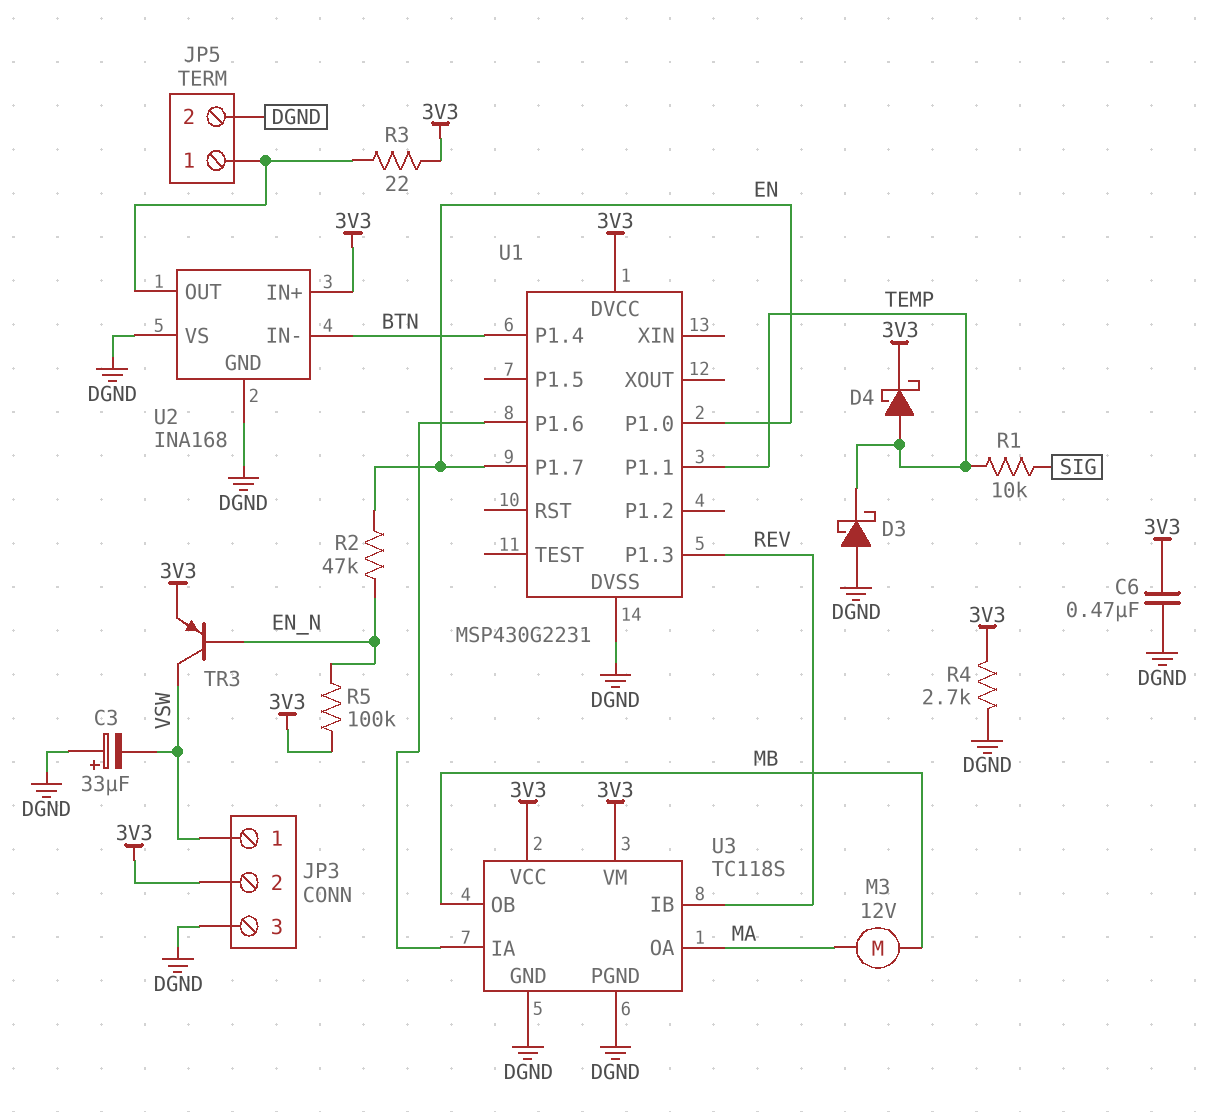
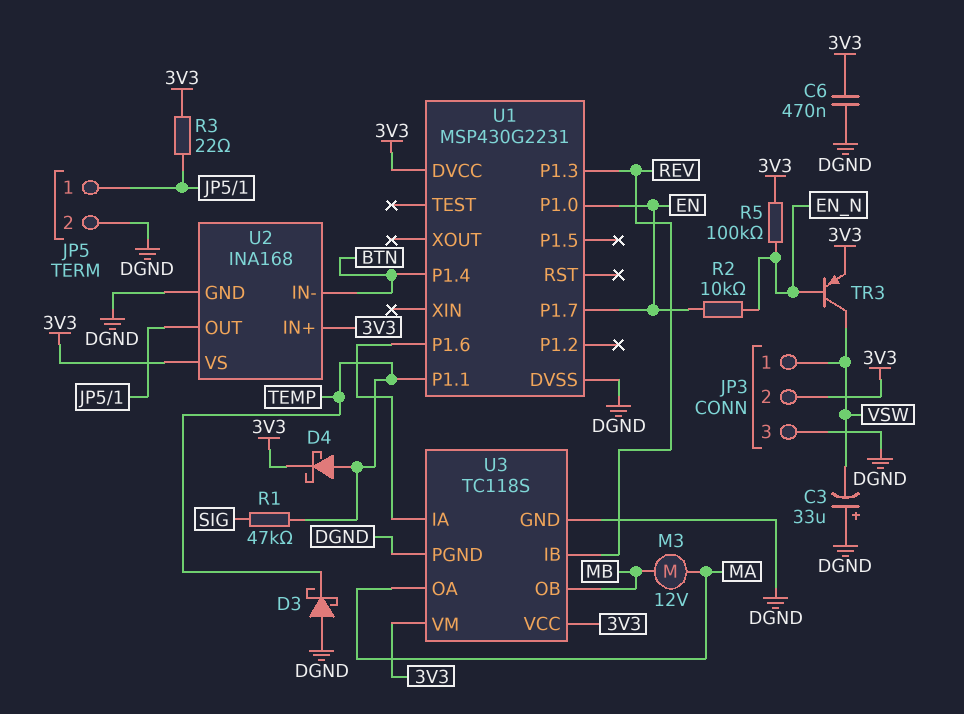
R1: 10k (SIG, TEMP) -> 47k (SIG, TEMP)
R2: 47k (EN, EN_N) -> 10k (EN, EN_N)
R4: 2.7k (3V3, DGND) -> none
U2 pin VS: DGND -> 3V3

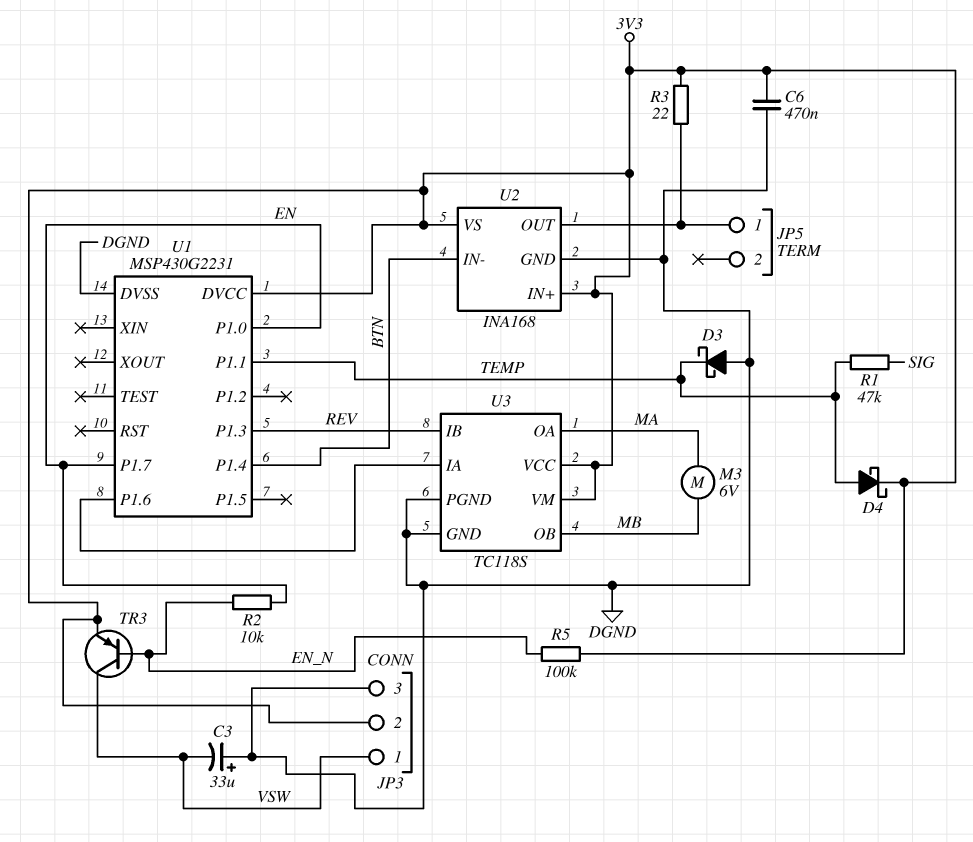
JP5 pin 2: DGND -> none
M3: motor 12V (MA, MB) -> motor 6V (MA, MB)

